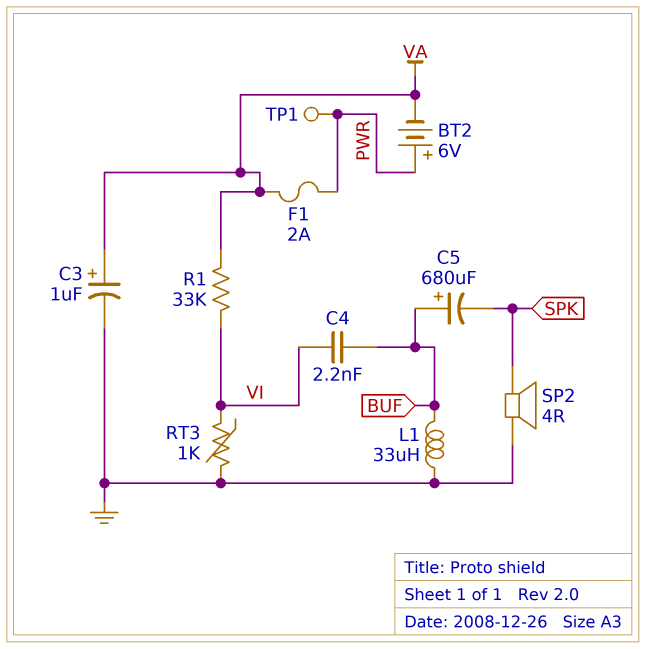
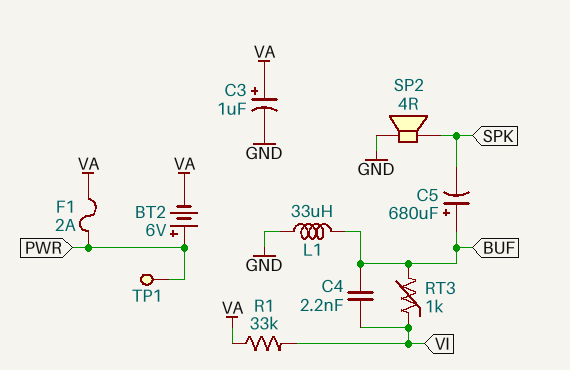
RT3: 1k (GND, VI) -> 1k (BUF, VI)

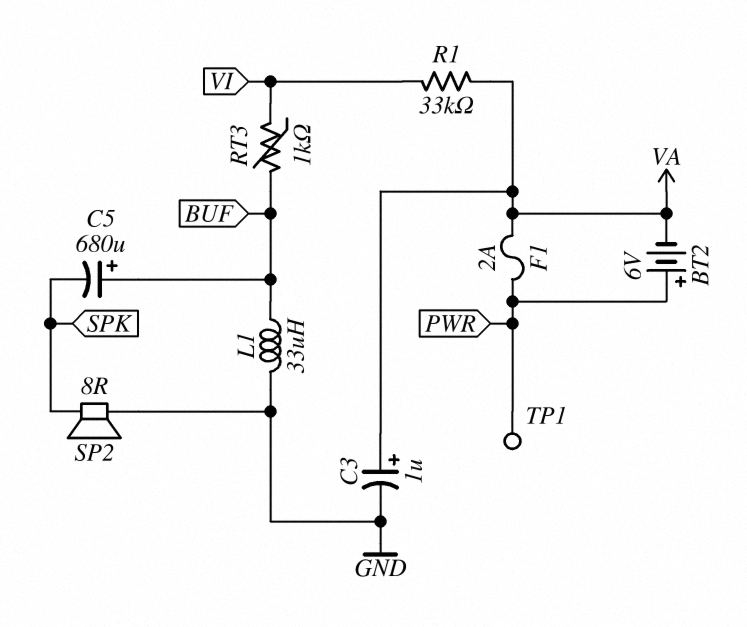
C4: 2.2nF (BUF, VI) -> none
SP2: speaker 4R (GND, SPK) -> speaker 8R (GND, SPK)

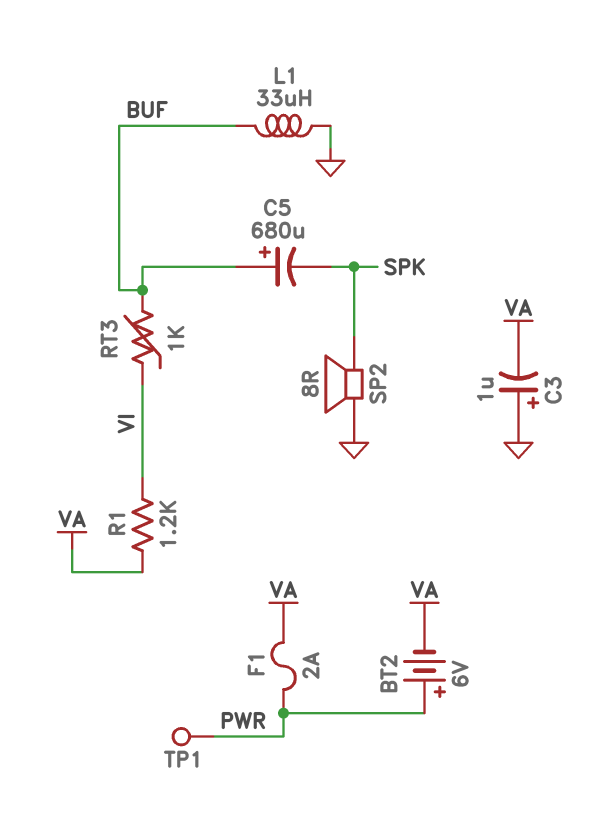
C3: 1uF (plus VA, minus GND) -> 1uF (plus GND, minus VA)
R1: 33k (VA, VI) -> 1.2k (VA, VI)

